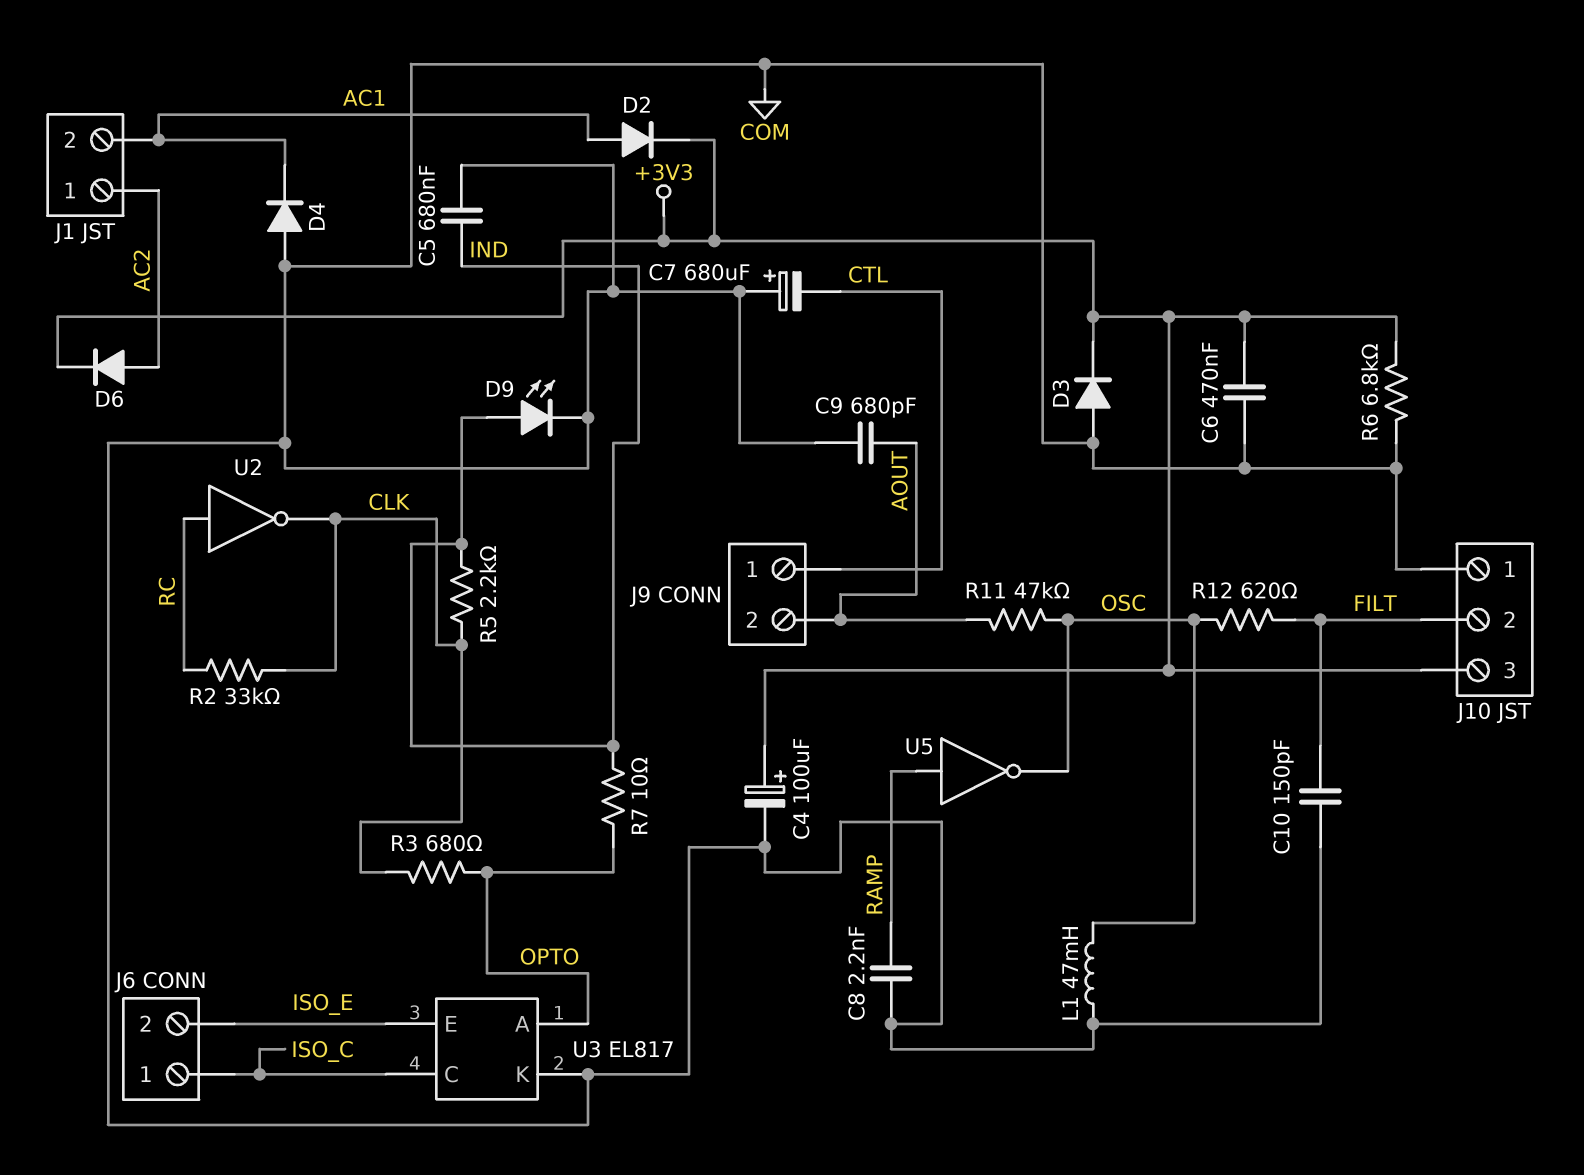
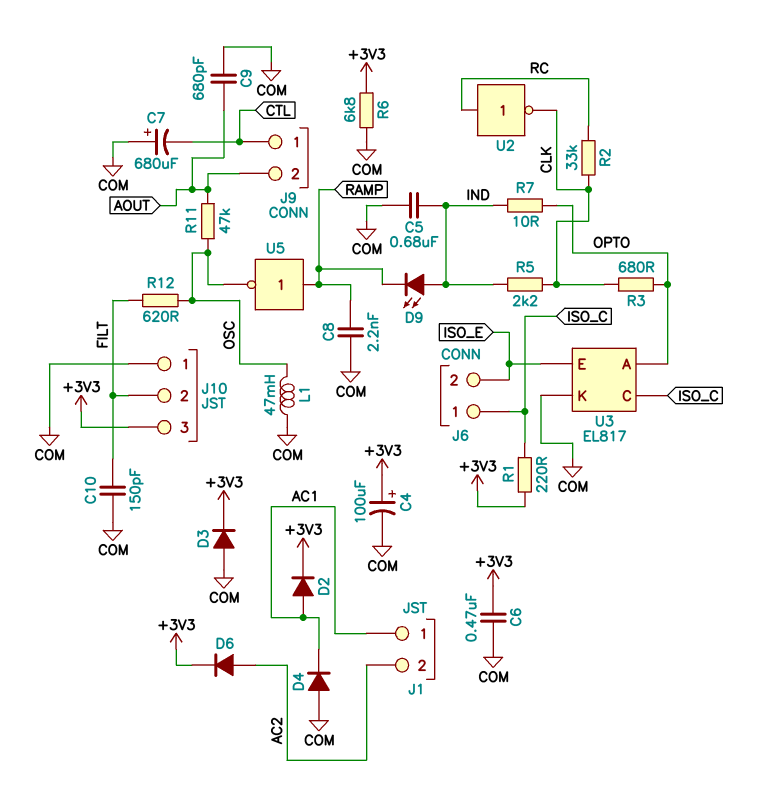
D9: LED (A IND, K COM) -> LED (A IND, K RAMP)
J1 pin 1: AC2 -> AC1
J1 pin 2: AC1 -> AC2
R1: none -> 220 (+3V3, ISO_C)

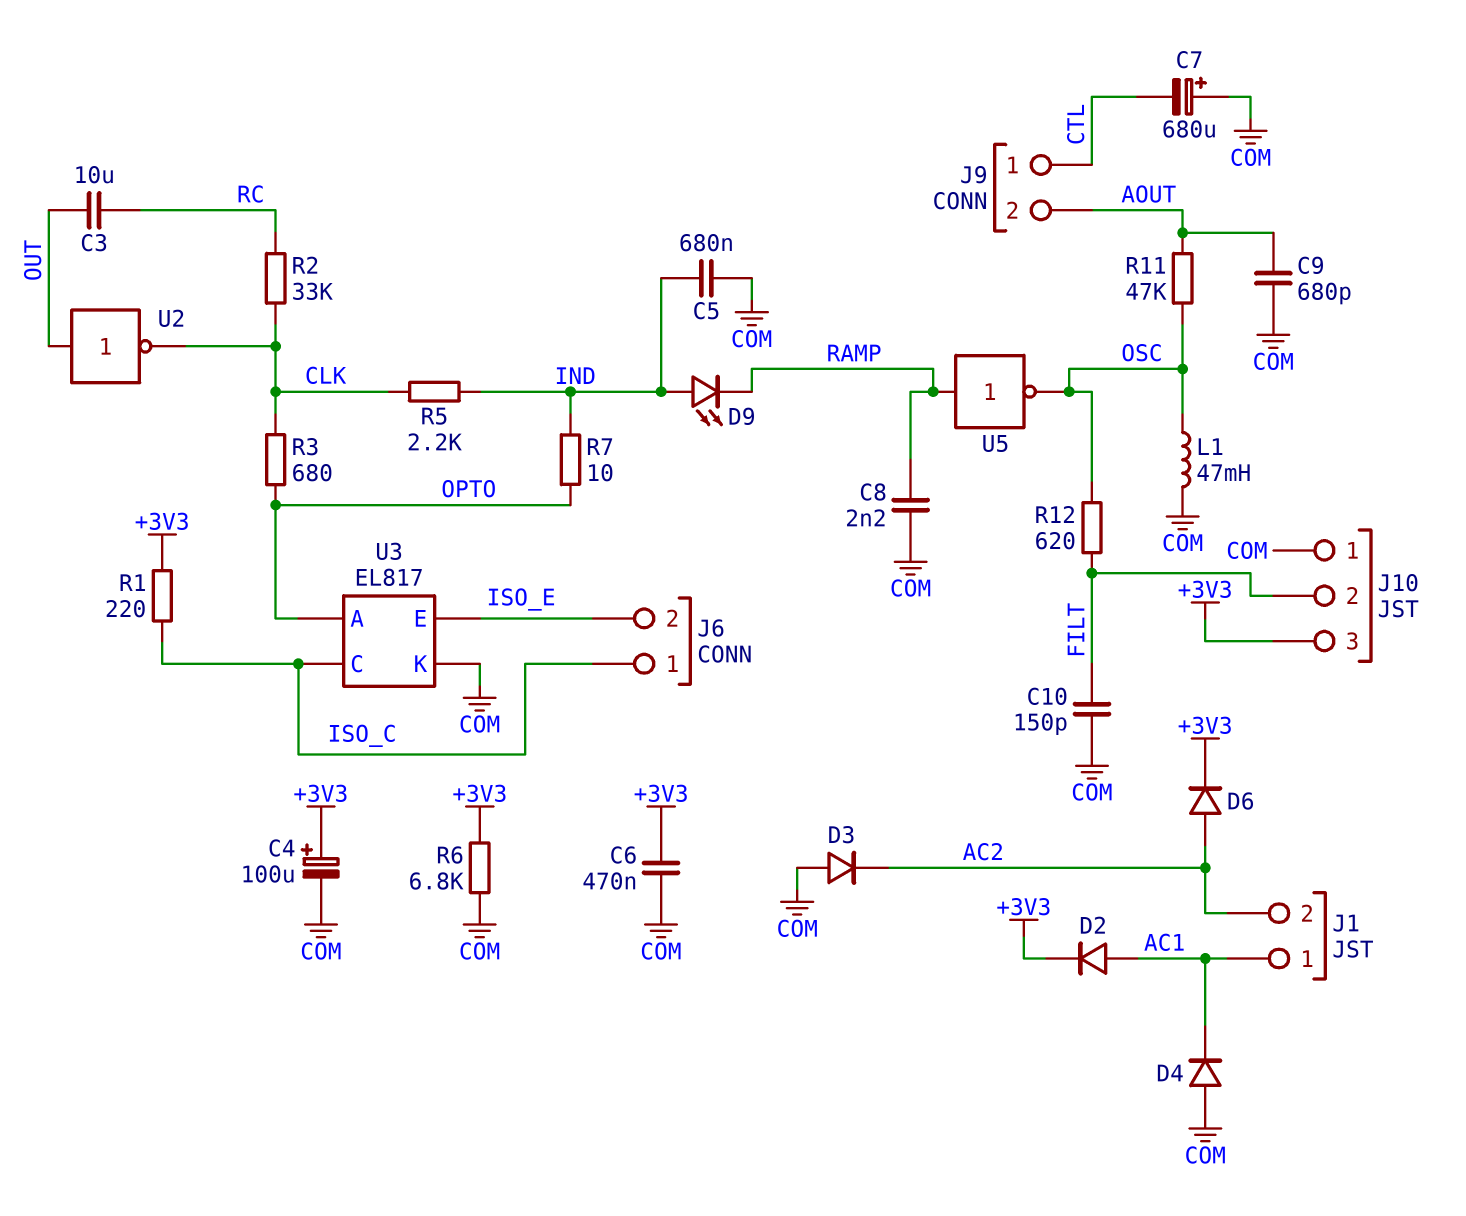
C3: none -> 10uF (OUT, RC)
D3: diode (A COM, K +3V3) -> diode (A COM, K AC2)
U2: NOT (in RC, out CLK) -> NOT (in OUT, out CLK)

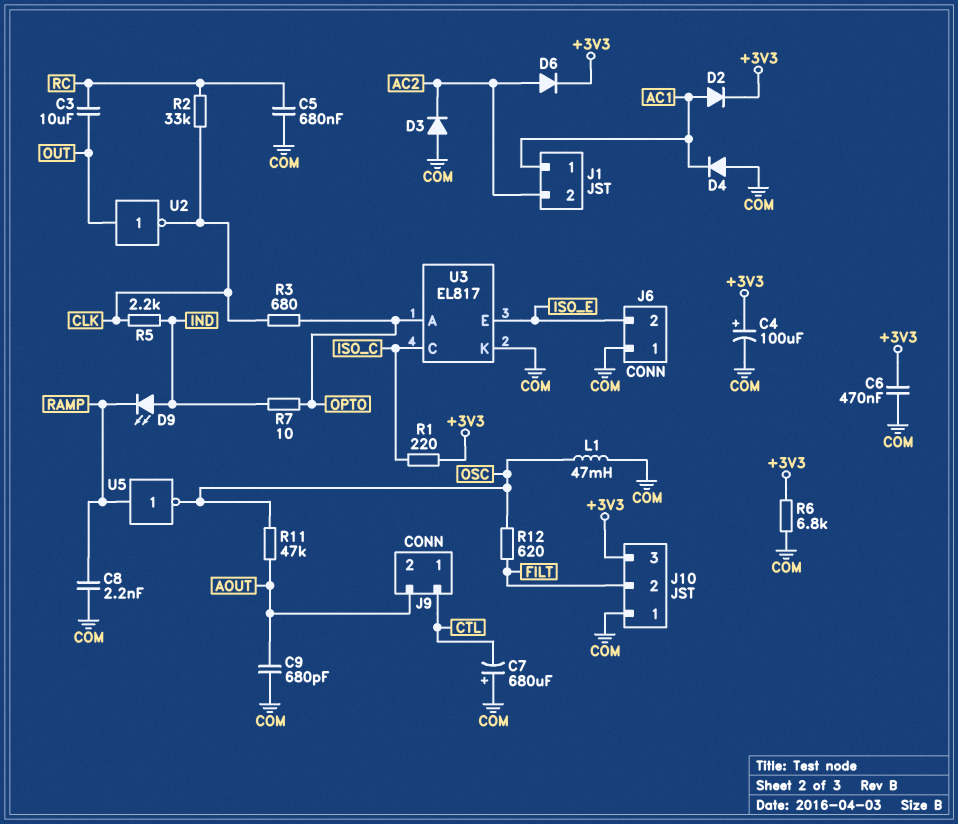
C5: 680nF (COM, IND) -> 680nF (COM, RC)
C10: 150pF (COM, FILT) -> none
J6 pin 1: ISO_C -> COM

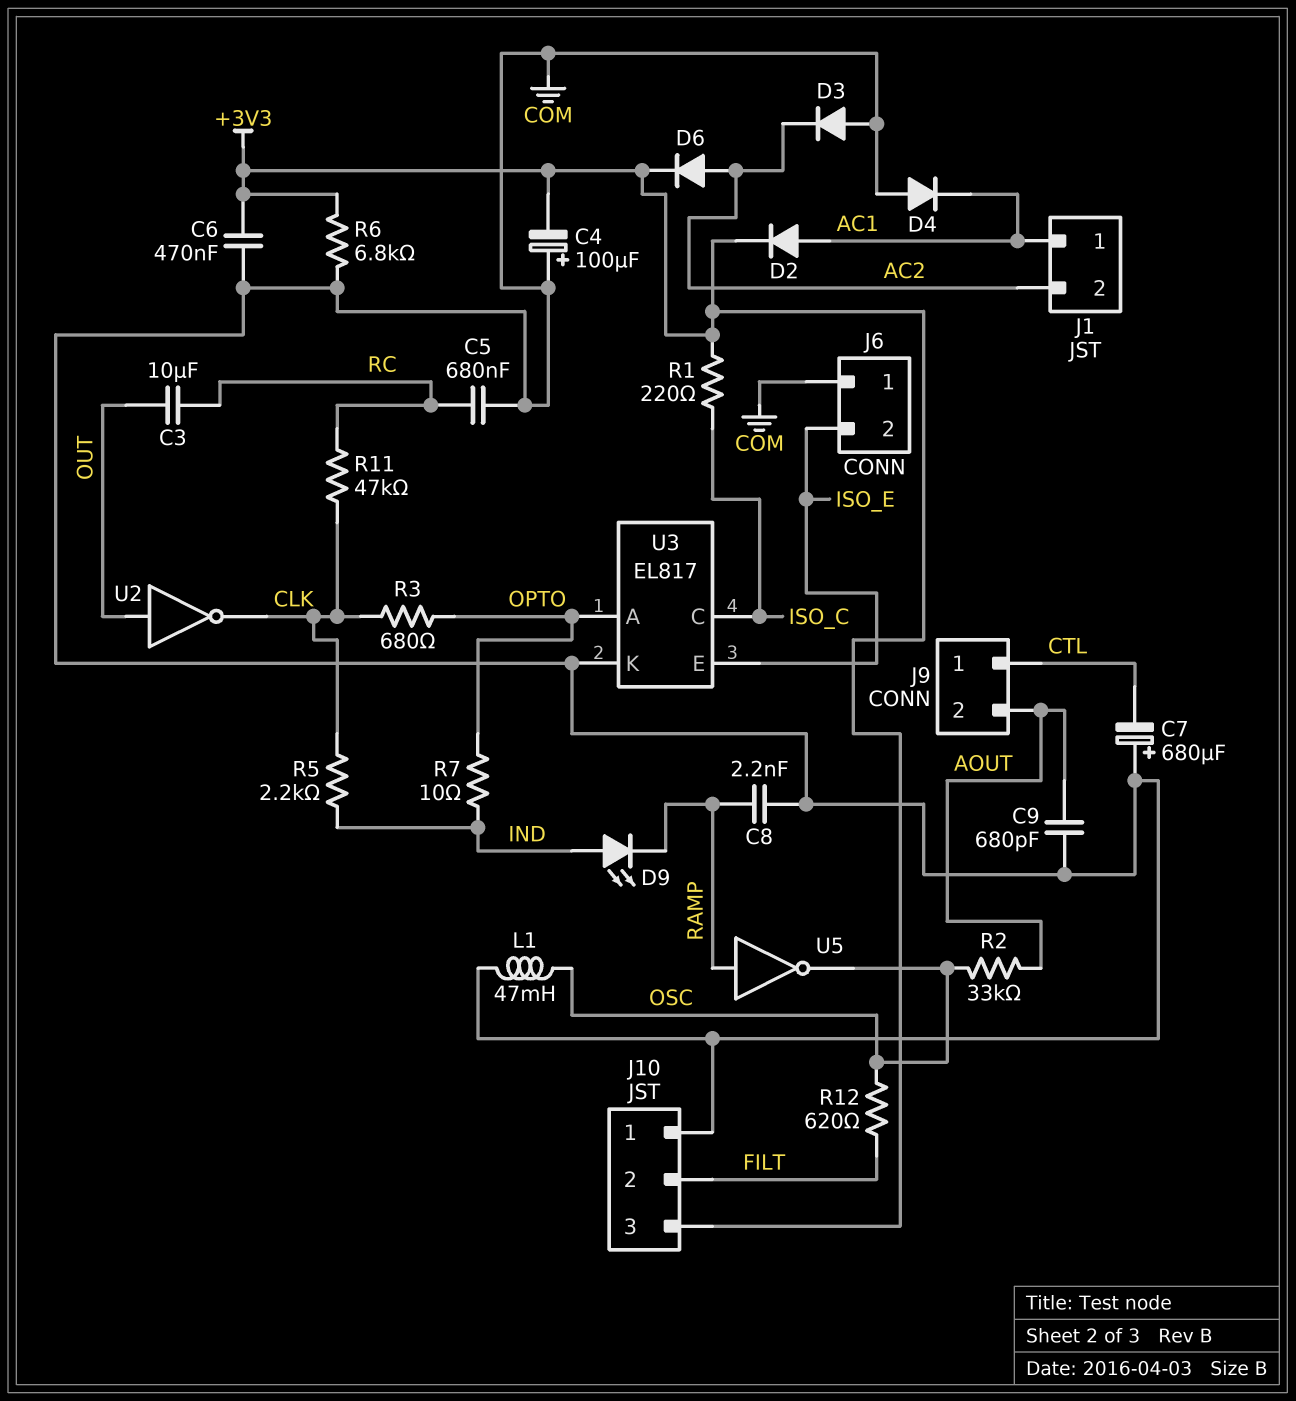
C4: 100uF (plus +3V3, minus COM) -> 100uF (plus COM, minus +3V3)
R2: 33k (CLK, RC) -> 33k (AOUT, OSC)
R11: 47k (AOUT, OSC) -> 47k (CLK, RC)

